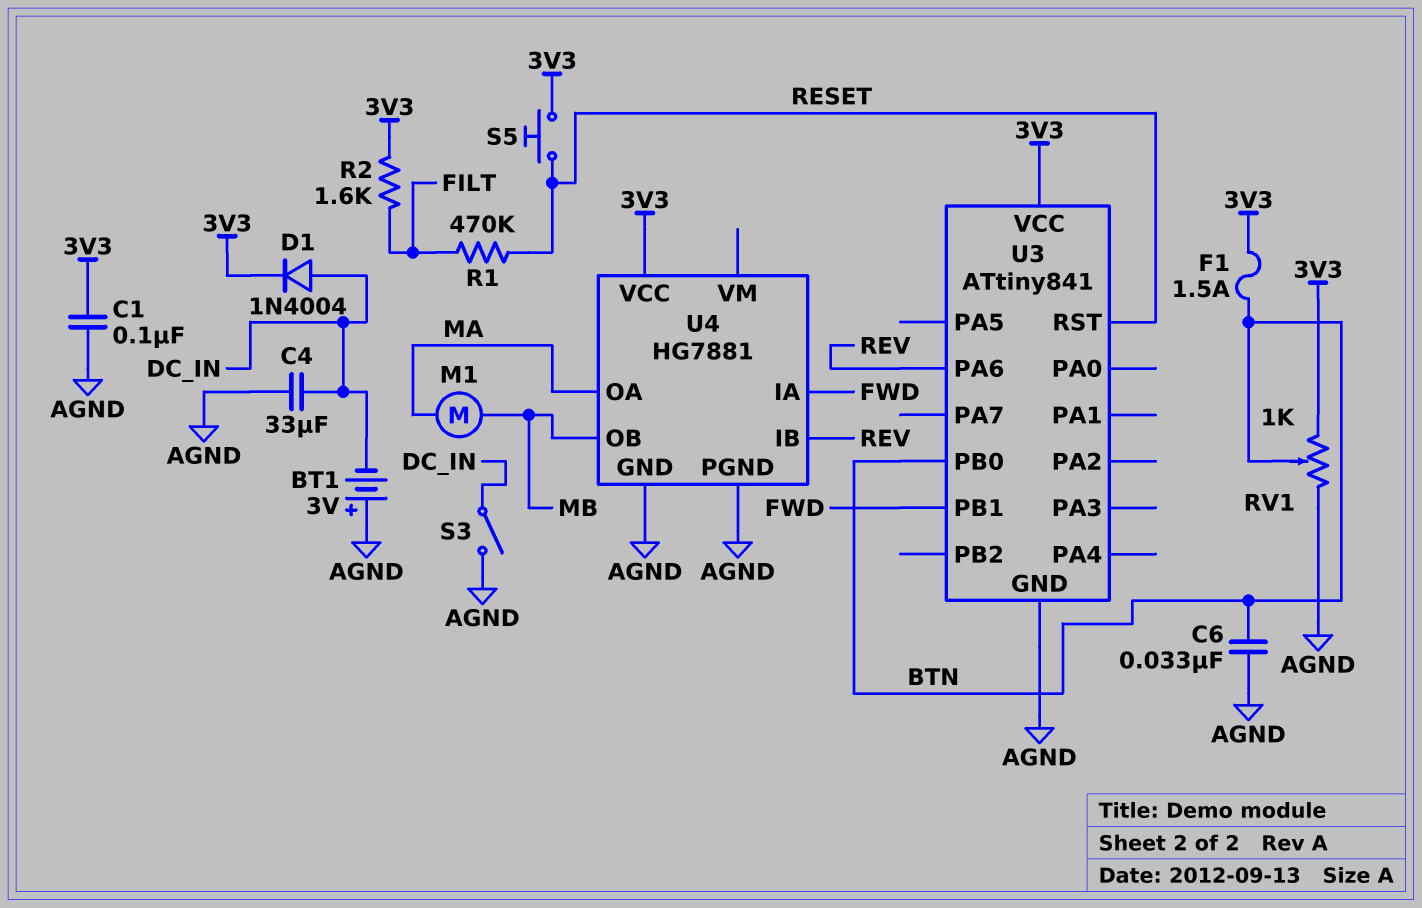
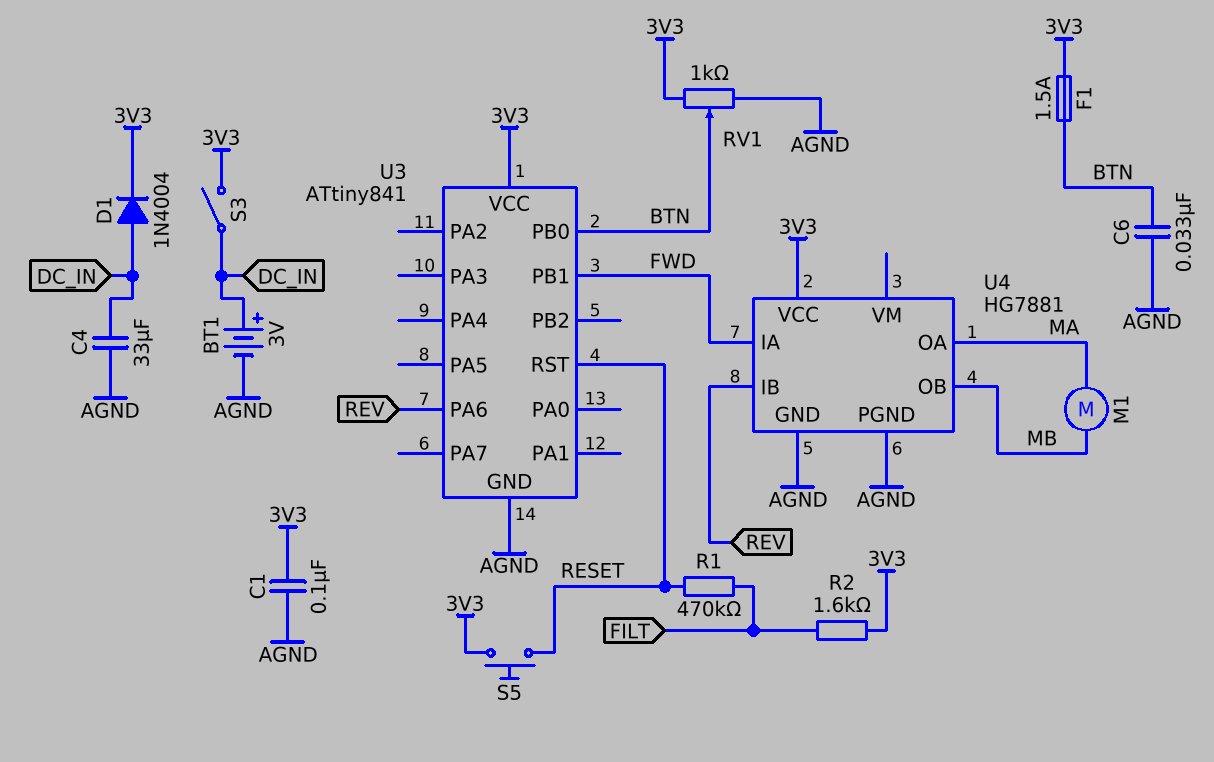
BT1: 3V (plus AGND, minus DC_IN) -> 3V (plus DC_IN, minus AGND)
S3: switch (AGND, DC_IN) -> switch (3V3, DC_IN)

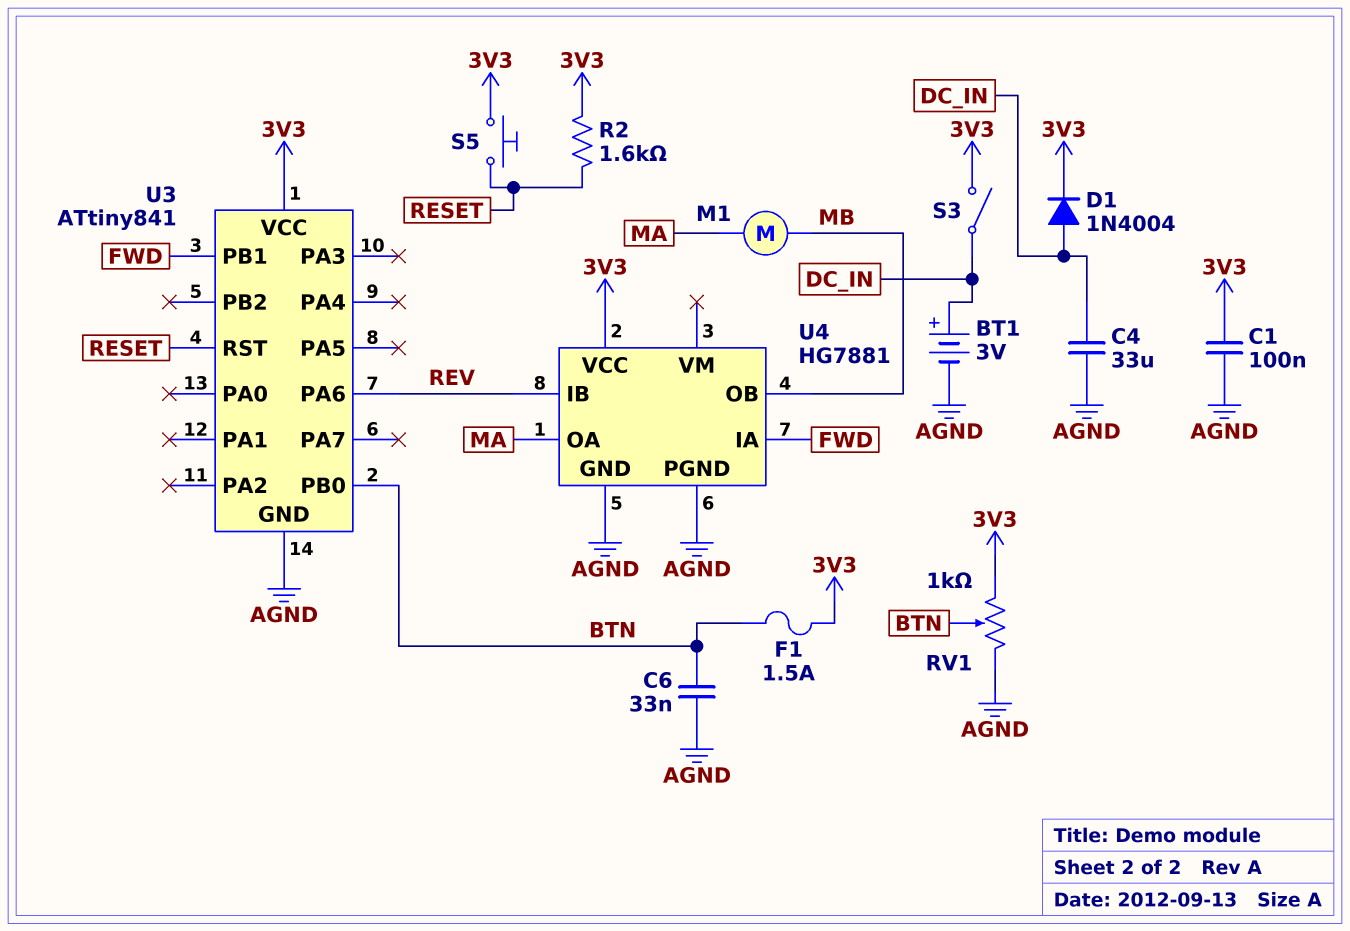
R1: 470k (FILT, RESET) -> none
R2: 1.6k (3V3, FILT) -> 1.6k (3V3, RESET)

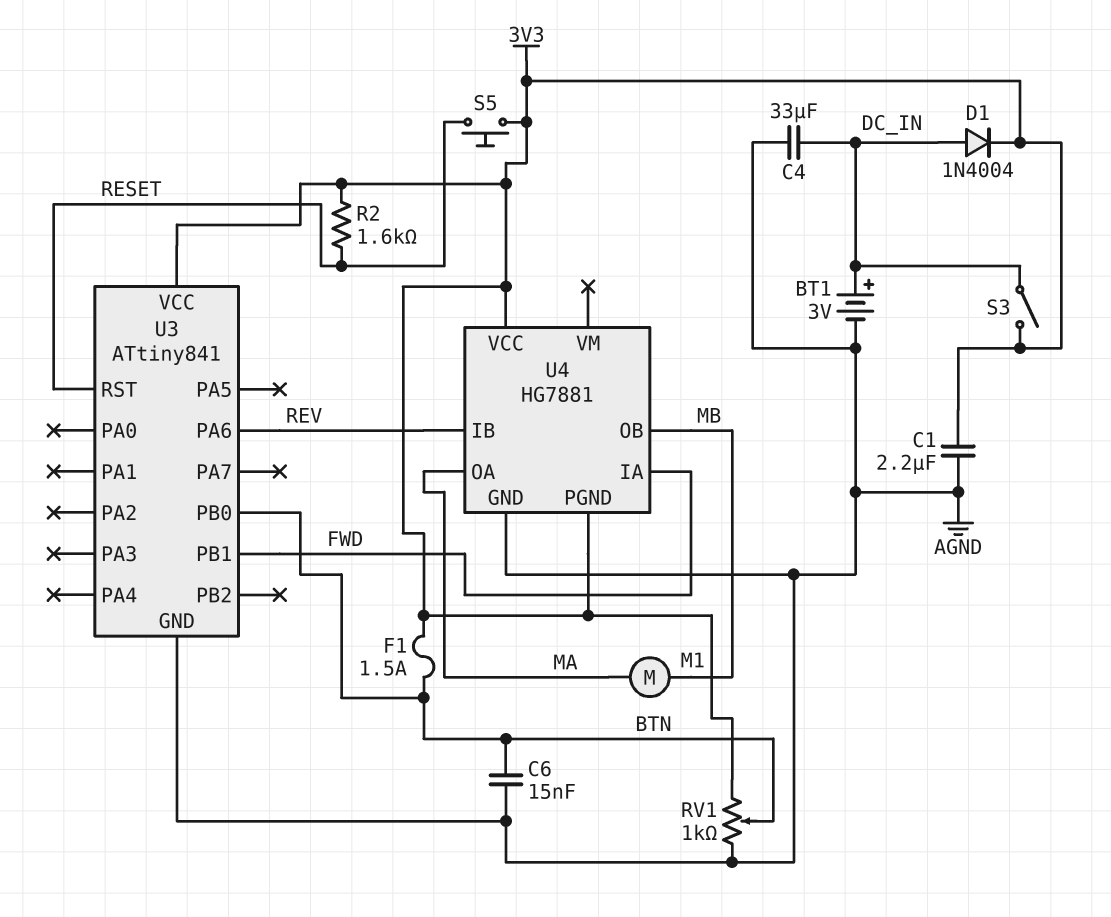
C1: 100nF (3V3, AGND) -> 2.2uF (3V3, AGND)
C6: 33nF (AGND, BTN) -> 15nF (AGND, BTN)
U4 pin PGND: AGND -> 3V3

